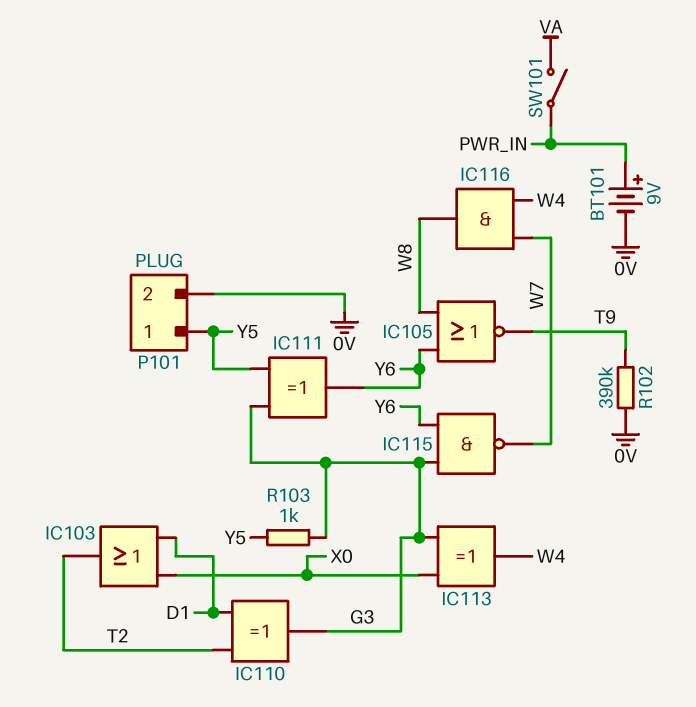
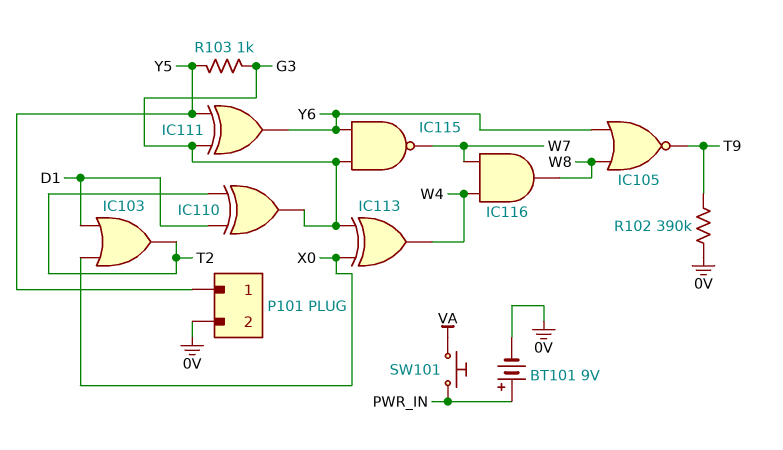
SW101: switch (PWR_IN, VA) -> button (PWR_IN, VA)

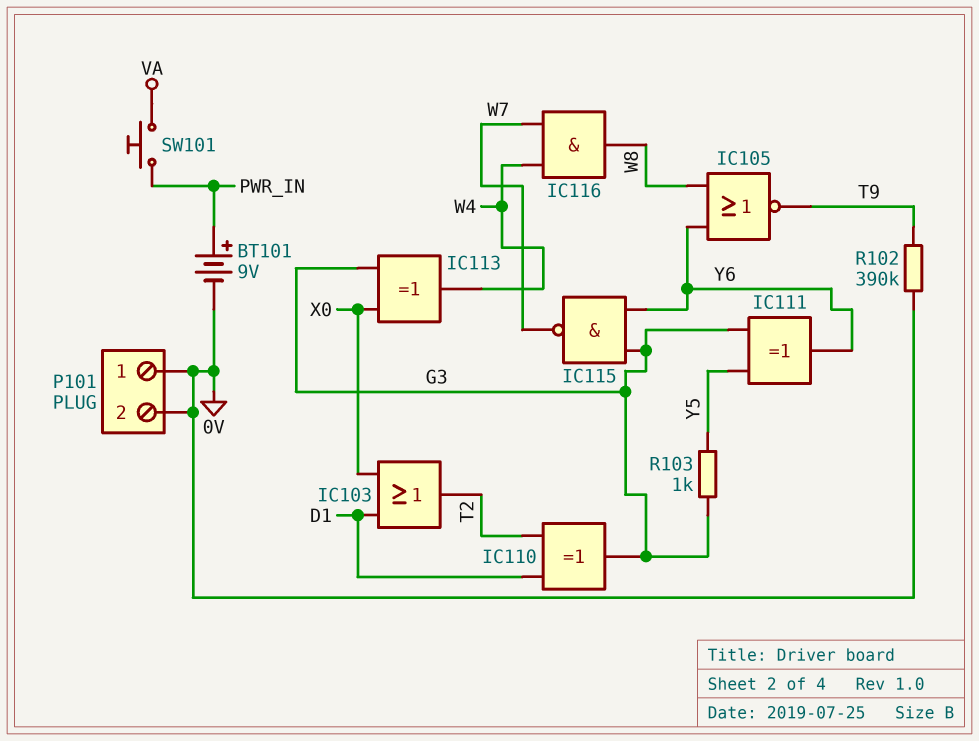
P101 pin 1: Y5 -> 0V

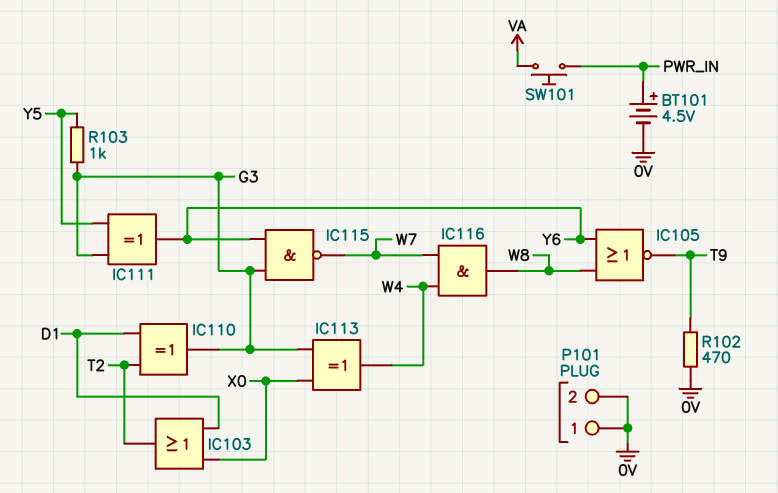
BT101: 9V (plus PWR_IN, minus 0V) -> 4.5V (plus PWR_IN, minus 0V)
R102: 390k (0V, T9) -> 470 (0V, T9)

